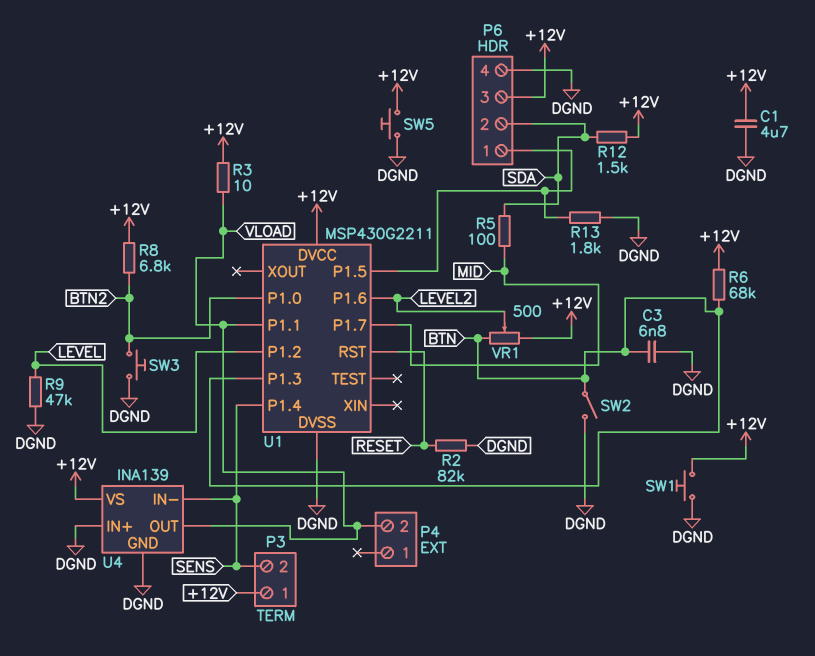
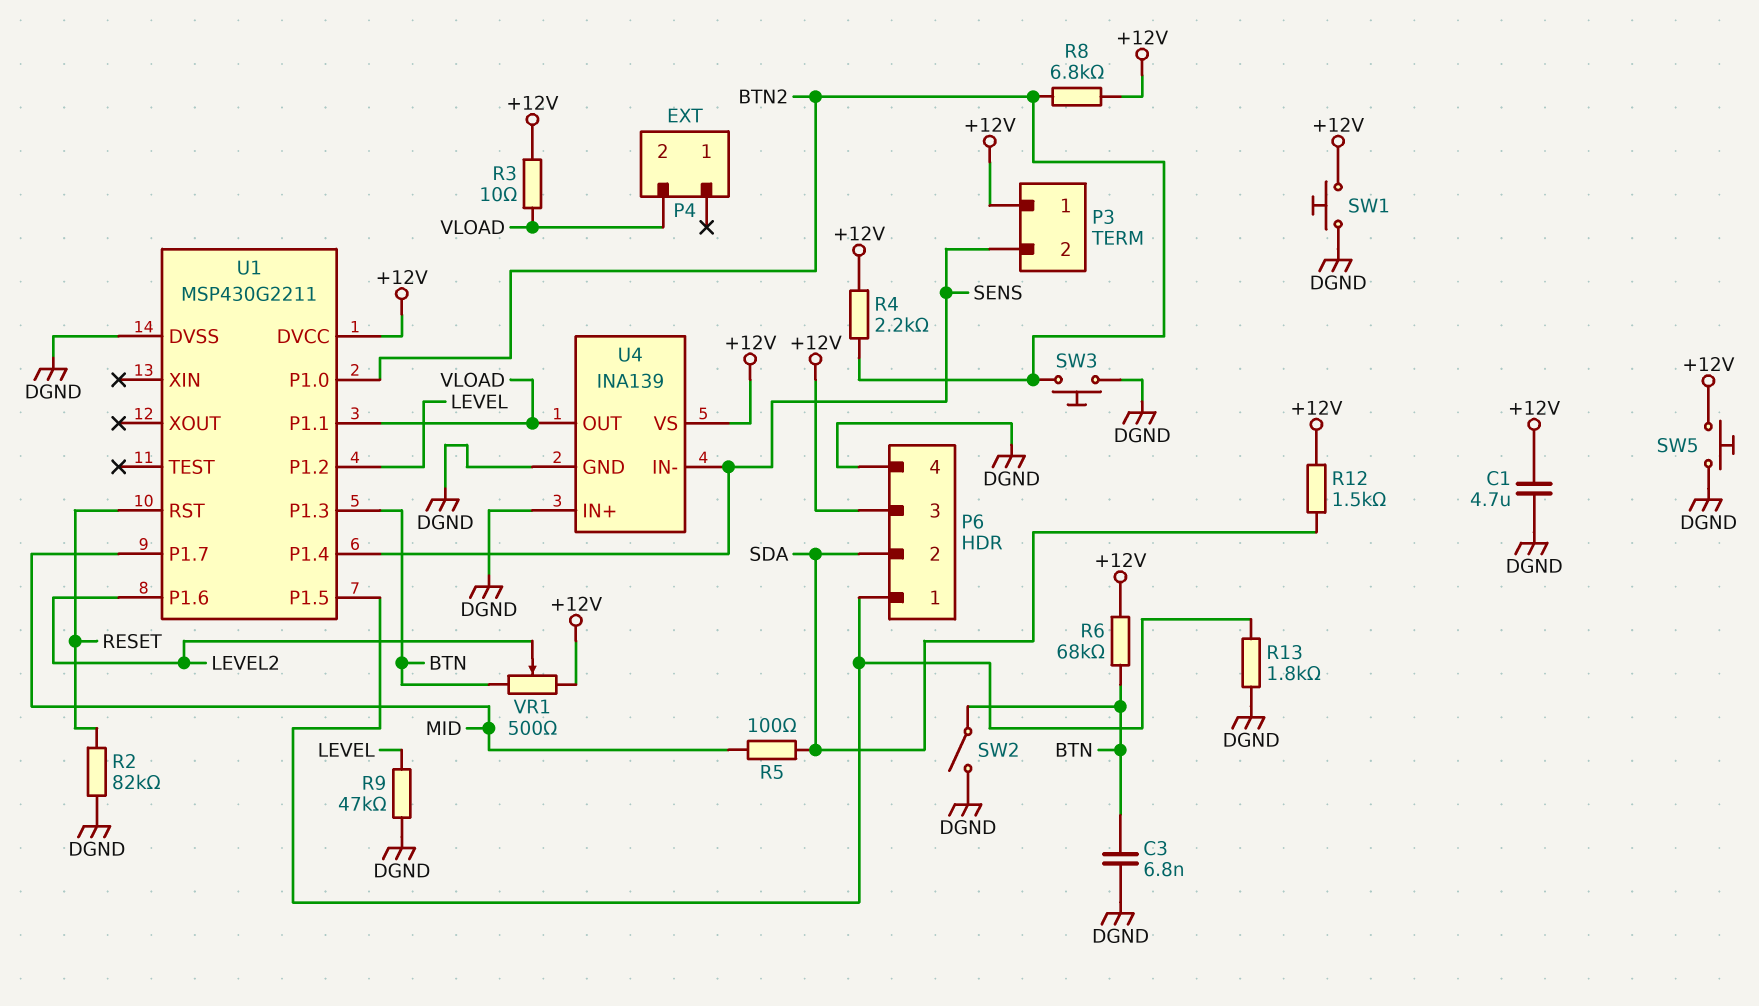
R4: none -> 2.2k (+12V, BTN2)

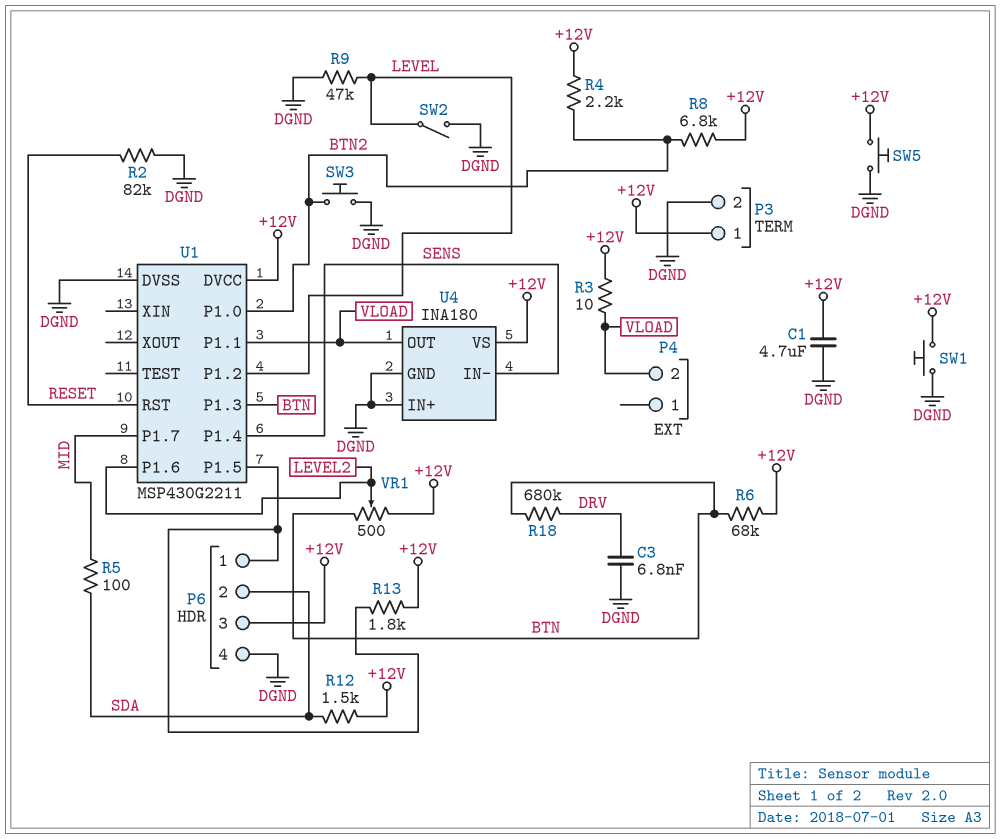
C3: 6.8nF (BTN, DGND) -> 6.8nF (DGND, DRV)
P3 pin 2: SENS -> DGND
R13: 1.8k (DGND, P6/1) -> 1.8k (+12V, P6/1)
R18: none -> 680k (BTN, DRV)
SW2: switch (BTN, DGND) -> switch (DGND, LEVEL)
U4: INA139 -> INA180

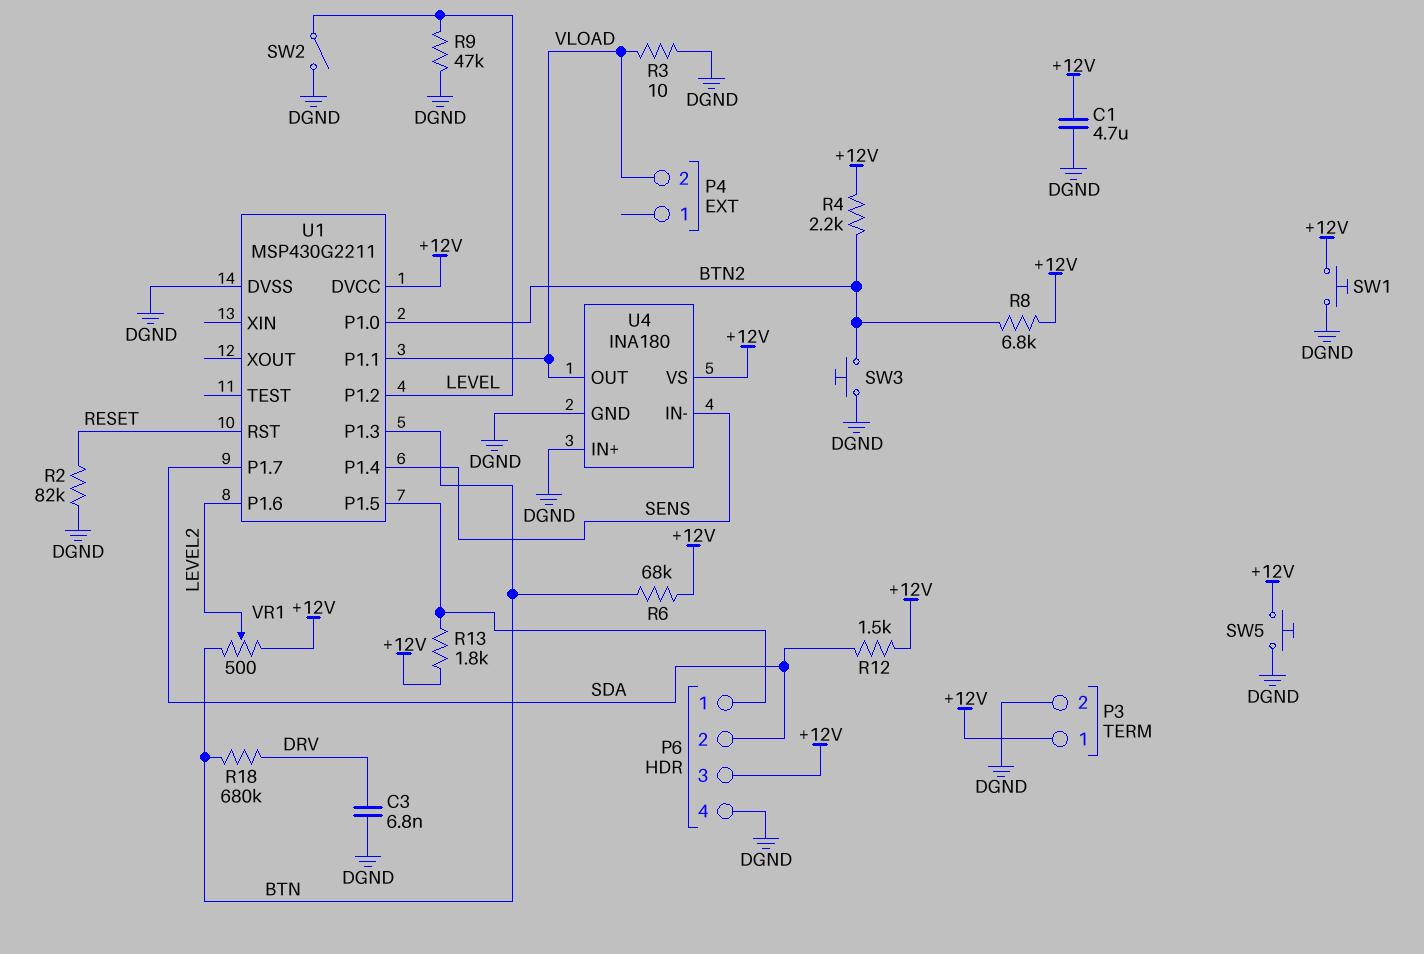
R3: 10 (+12V, VLOAD) -> 10 (DGND, VLOAD)
R5: 100 (MID, SDA) -> none
U1 pin P1.7: MID -> SDA

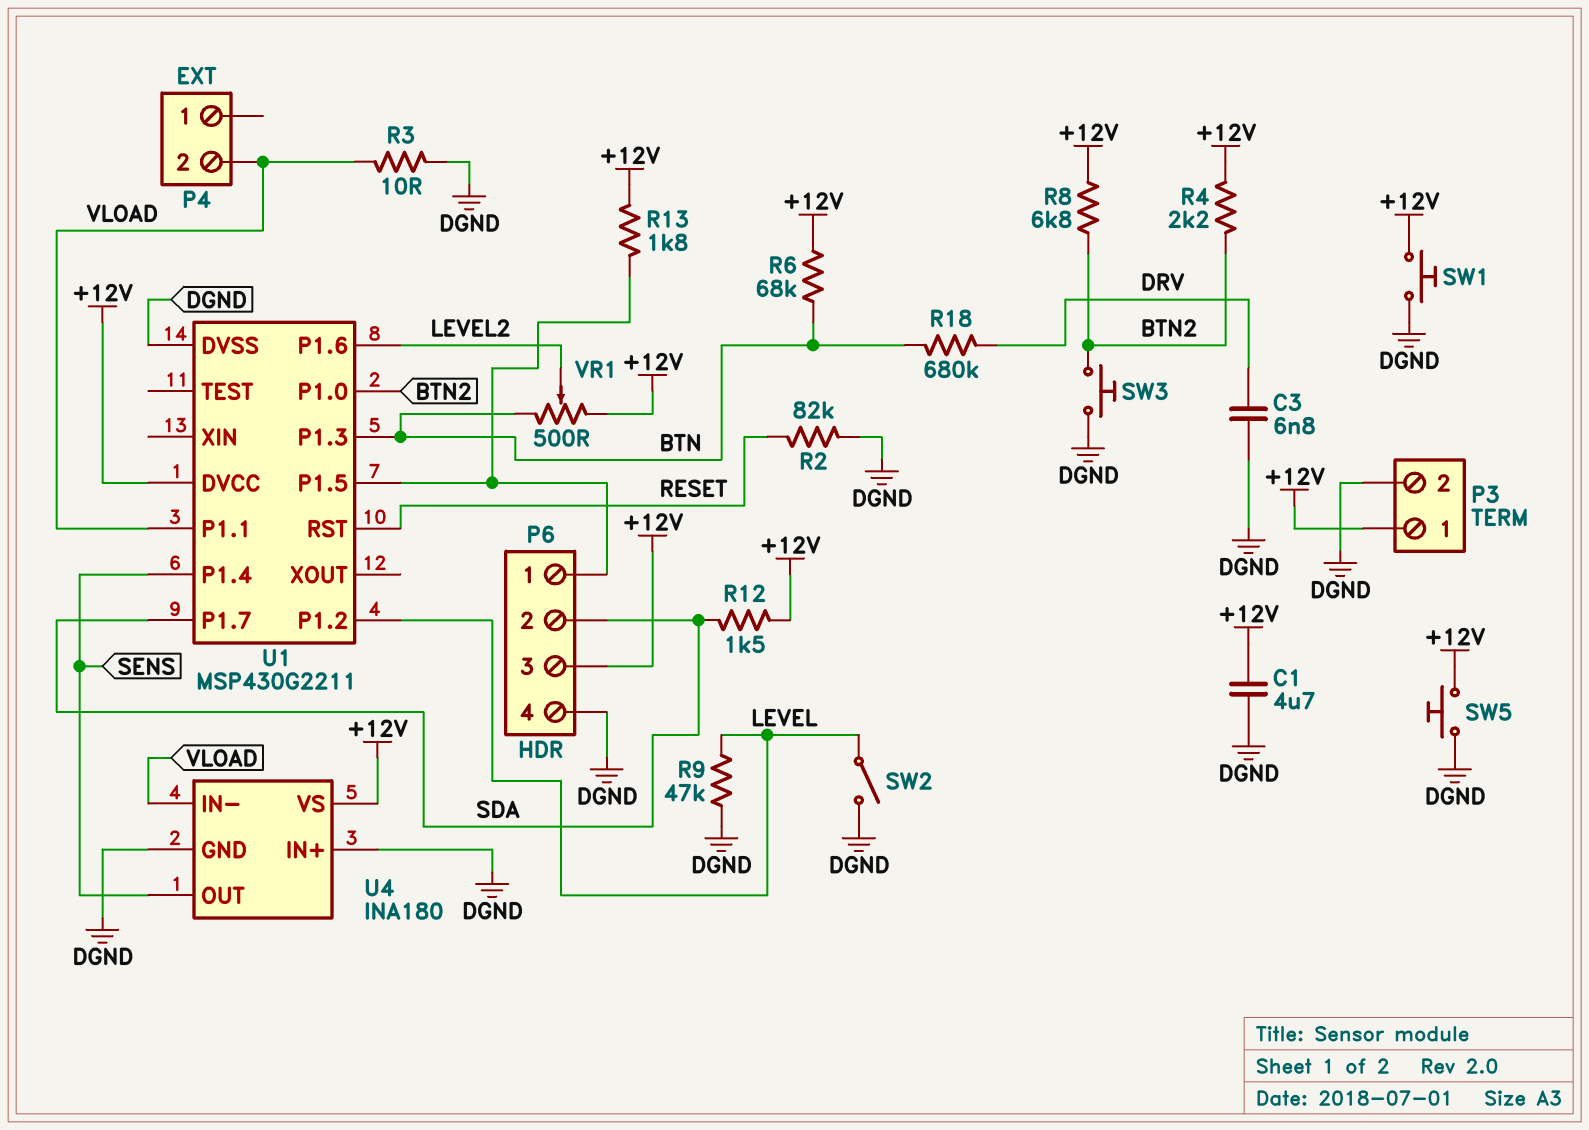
U4 pin IN-: SENS -> VLOAD
U4 pin OUT: VLOAD -> SENS

